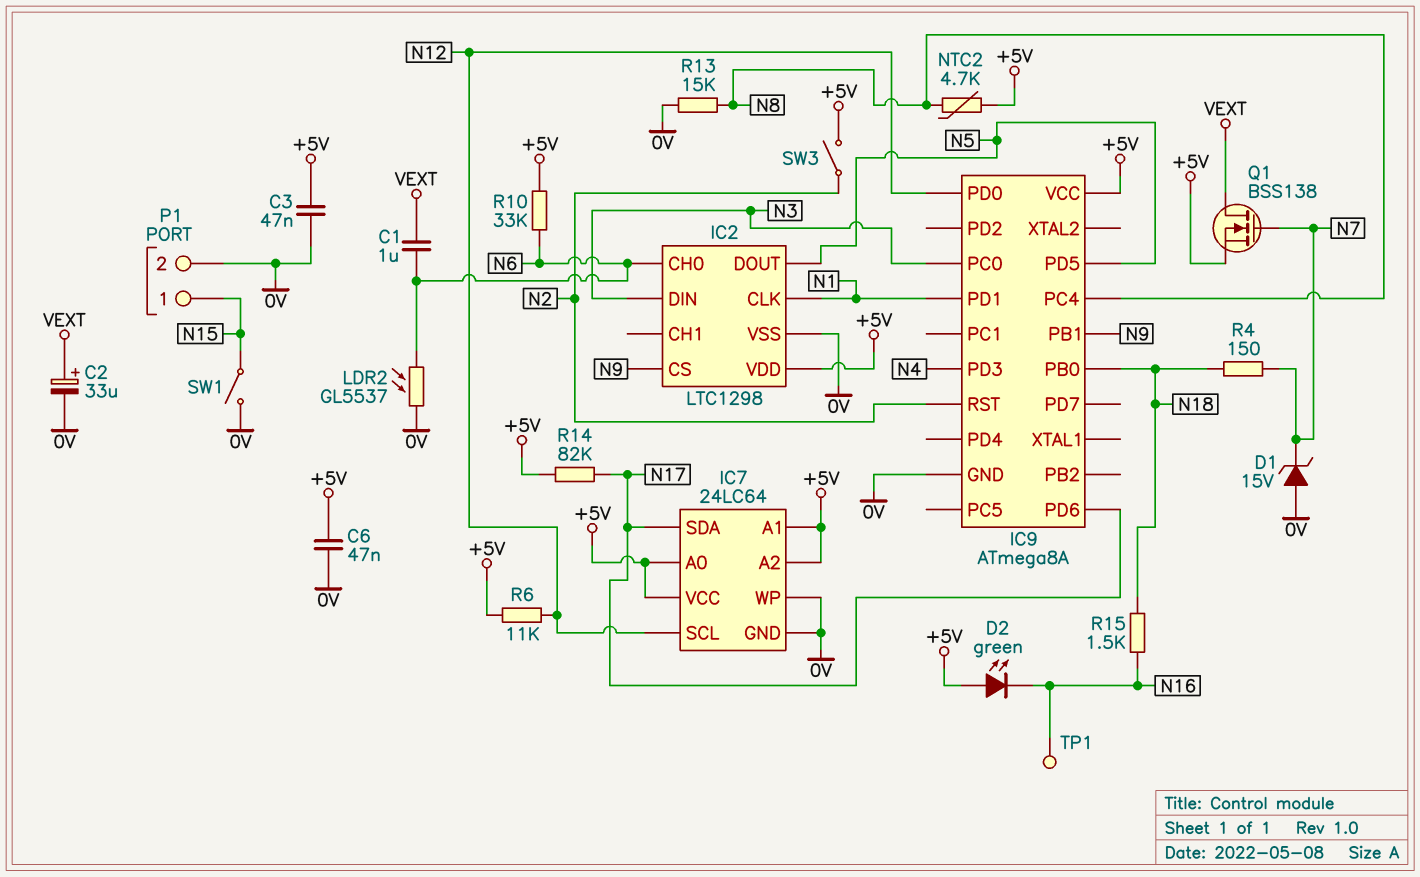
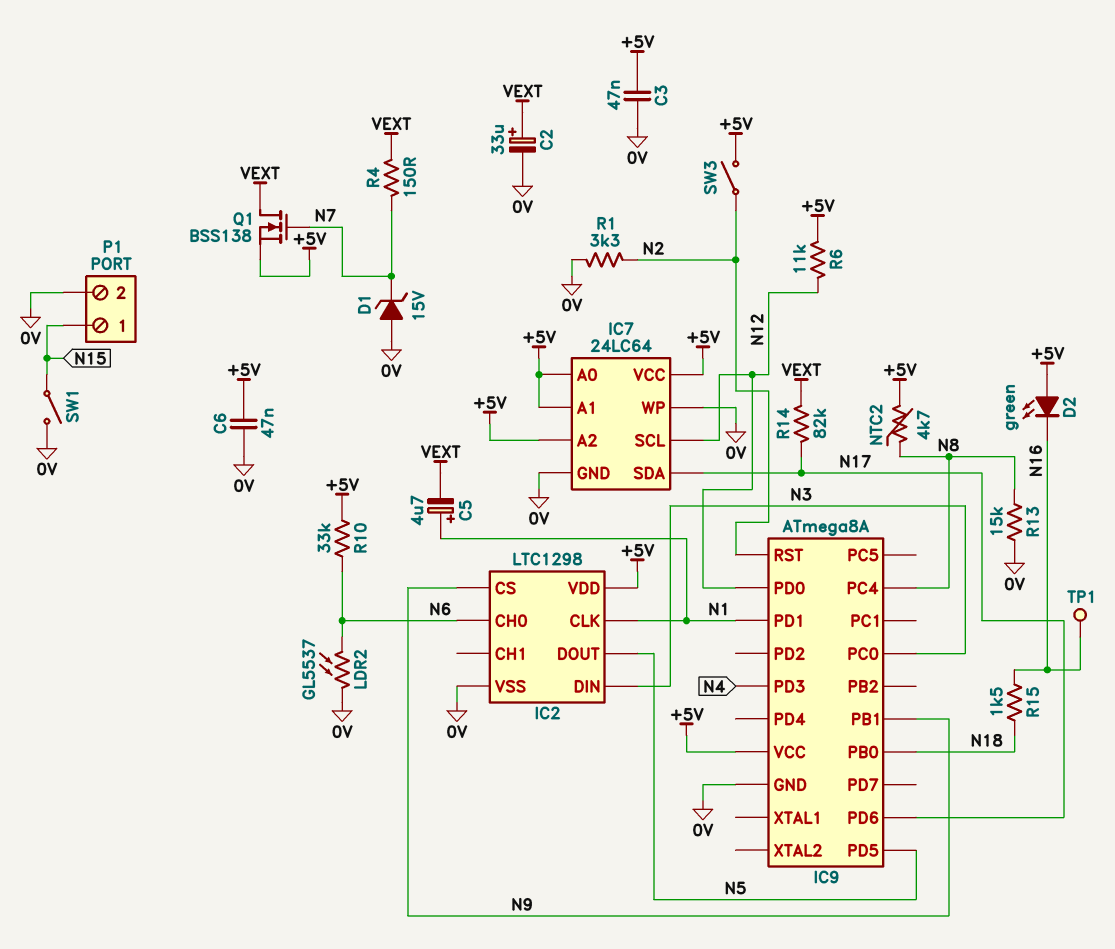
C1: 1uF (N6, VEXT) -> none
C5: none -> 4.7uF (plus N1, minus VEXT)
R1: none -> 3.3k (0V, N2)
R4: 150 (N7, N18) -> 150 (N7, VEXT)
R14: 82k (+5V, N17) -> 82k (N17, VEXT)

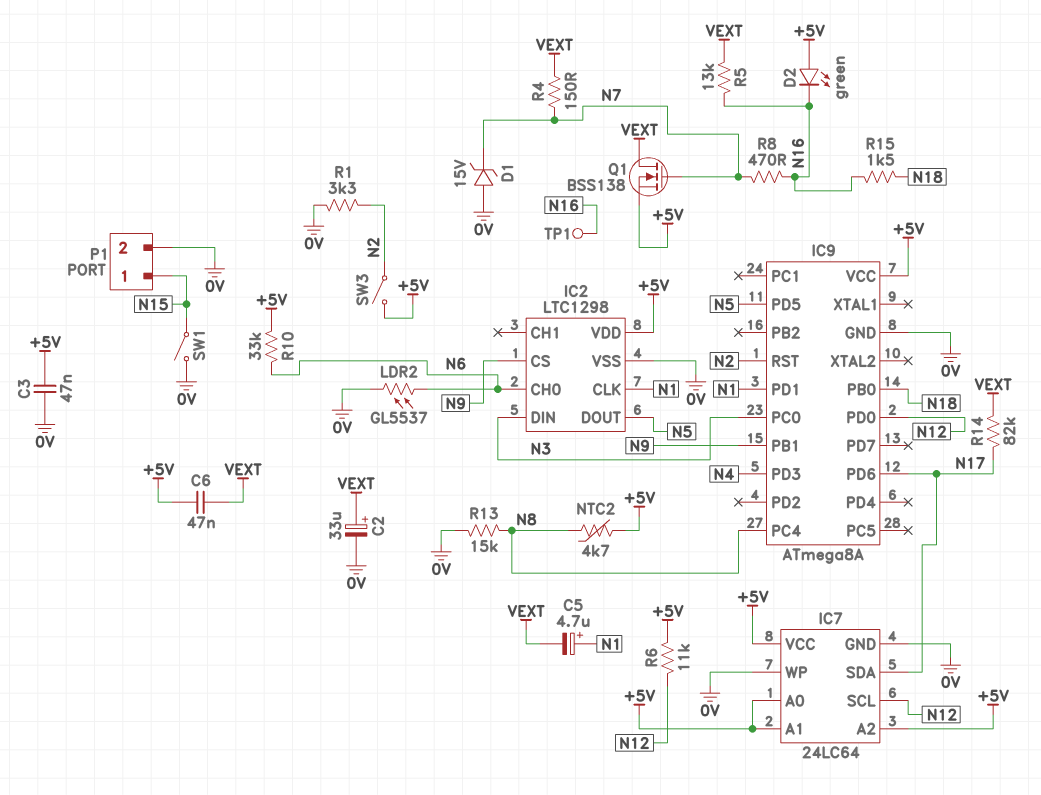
C6: 47nF (+5V, 0V) -> 47nF (+5V, VEXT)
R5: none -> 13k (N16, VEXT)
R8: none -> 470 (N7, N16)

